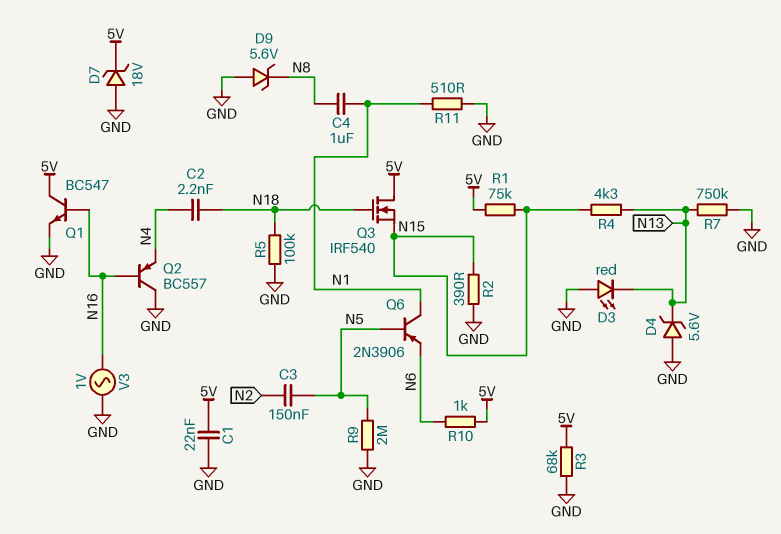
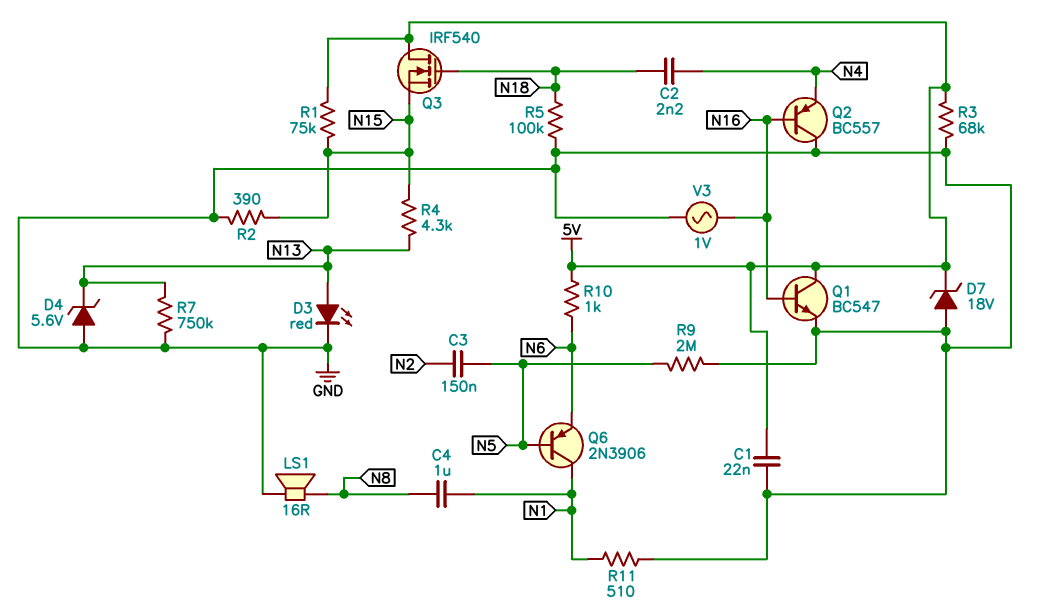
D3: LED red (A GND, K N13) -> LED red (A N13, K GND)
D9: zener 5.6V (A GND, K N8) -> none
LS1: none -> speaker 16R (GND, N8)

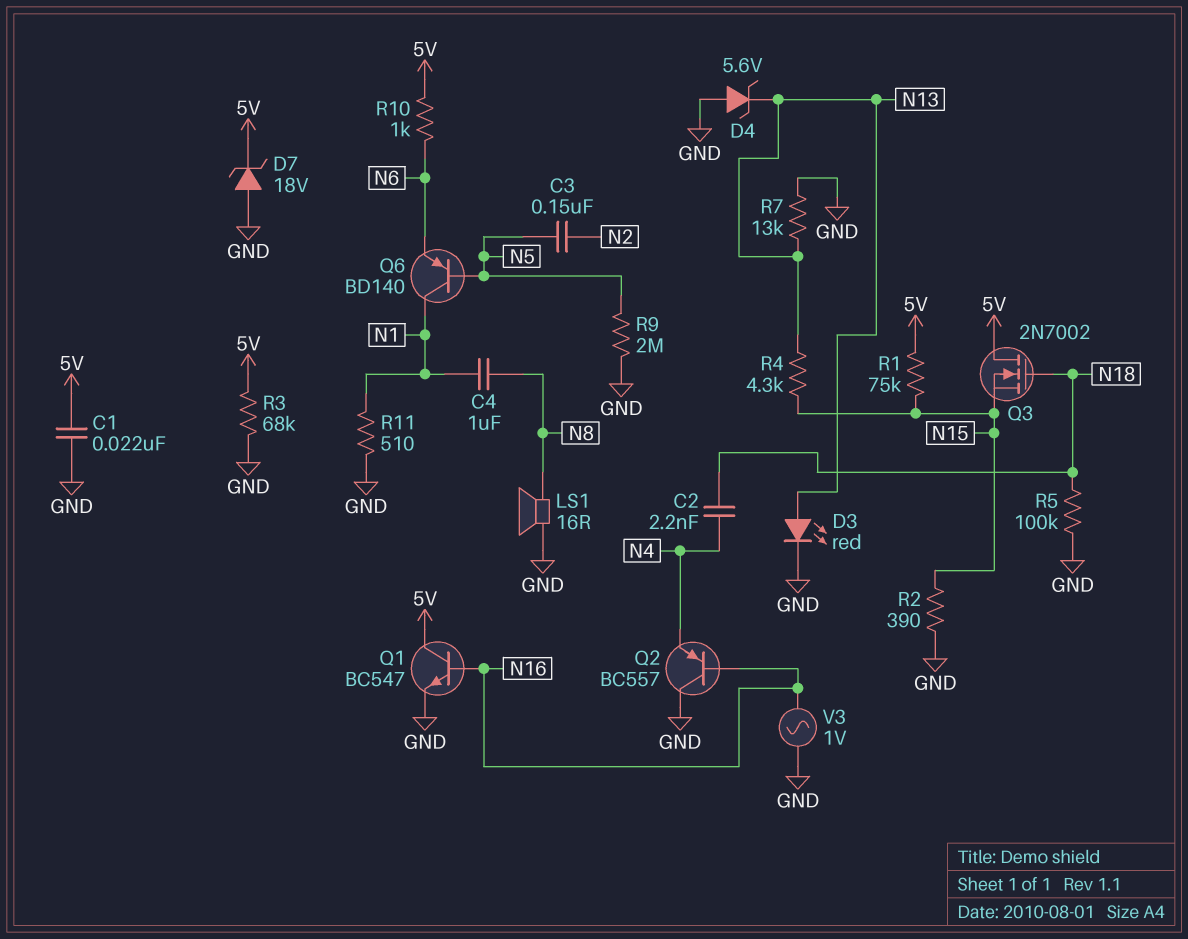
Q3: NMOS IRF540 (G N18, D 5V, S N15) -> NMOS 2N7002 (G N18, D 5V, S N15)
Q6: PNP 2N3906 (B N5, C N1, E N6) -> PNP BD140 (B N5, C N1, E N6)
R7: 750k (GND, N13) -> 13k (GND, N13)

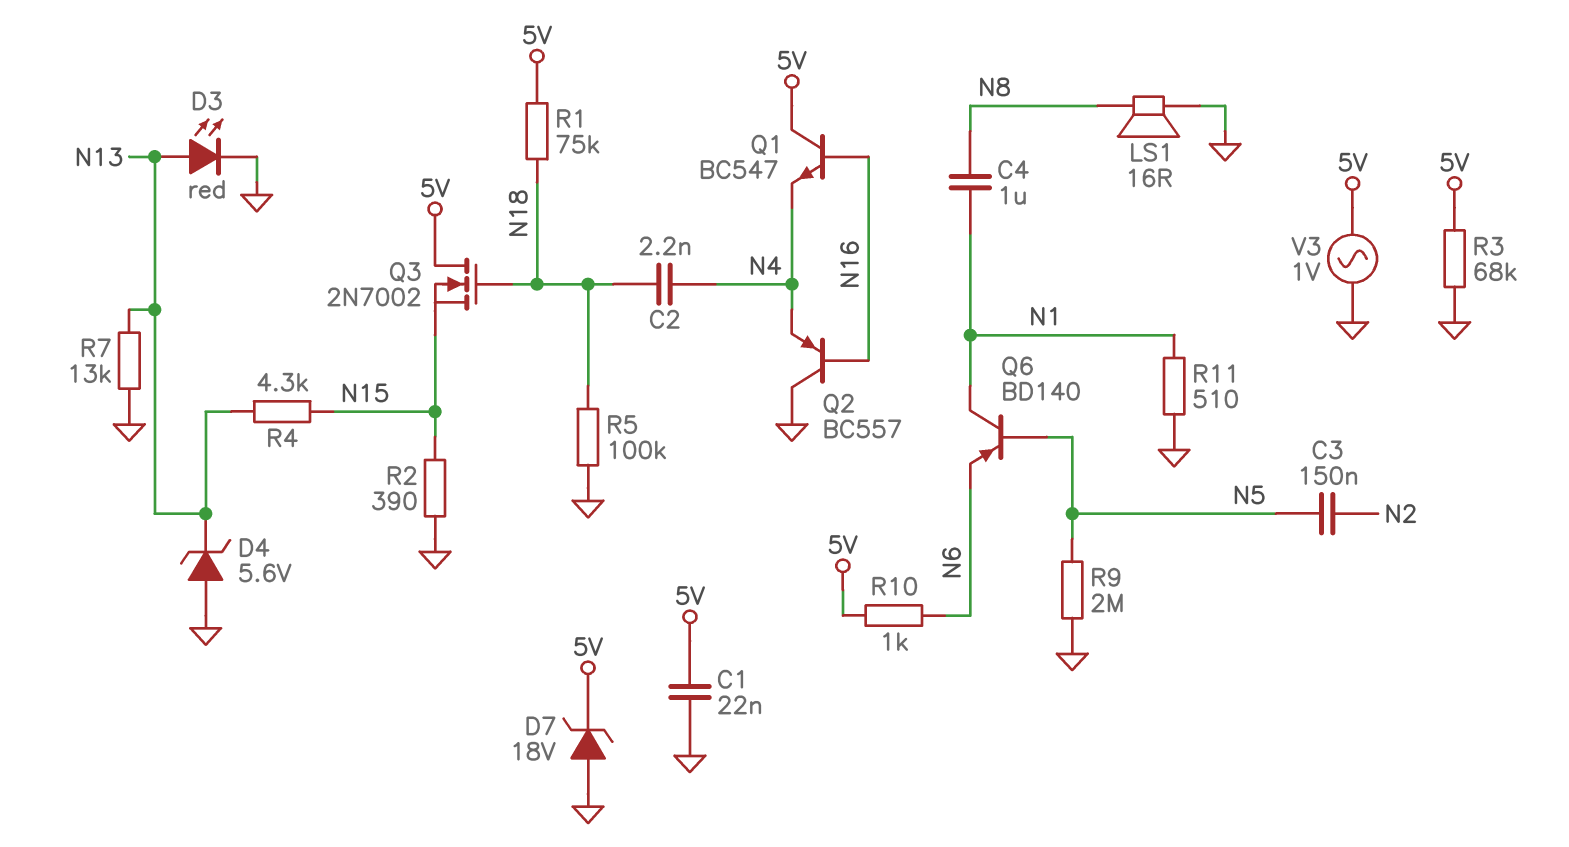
Q1: NPN BC547 (B N16, C 5V, E GND) -> NPN BC547 (B N16, C 5V, E N4)
R1: 75k (5V, N15) -> 75k (5V, N18)
V3: AC 1V (GND, N16) -> AC 1V (5V, GND)

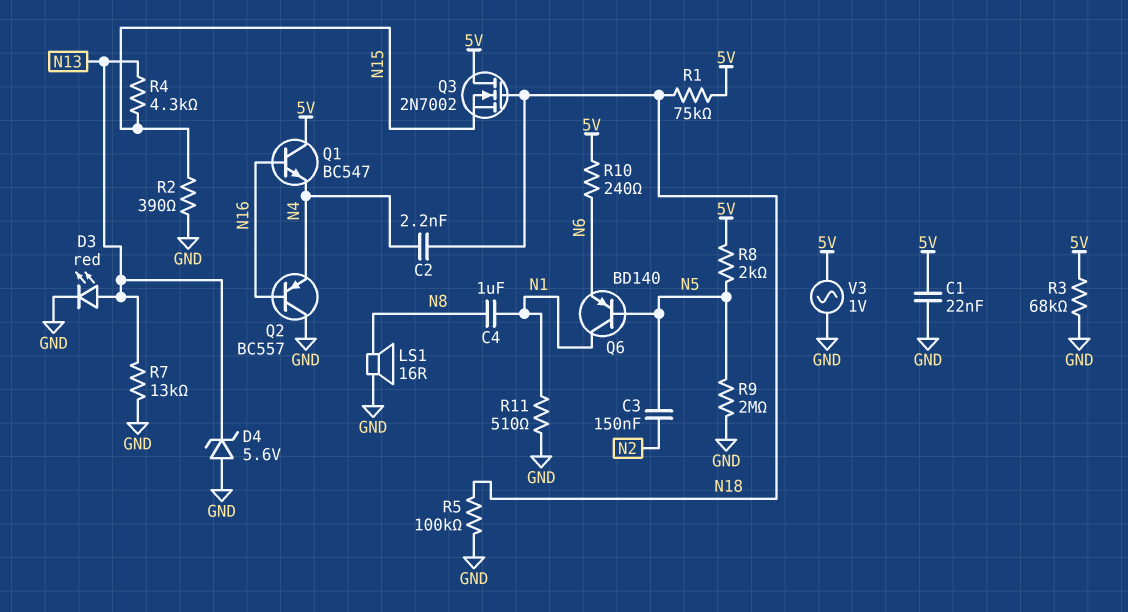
D7: zener 18V (A GND, K 5V) -> none
R8: none -> 2k (5V, N5)
R10: 1k (5V, N6) -> 240 (5V, N6)

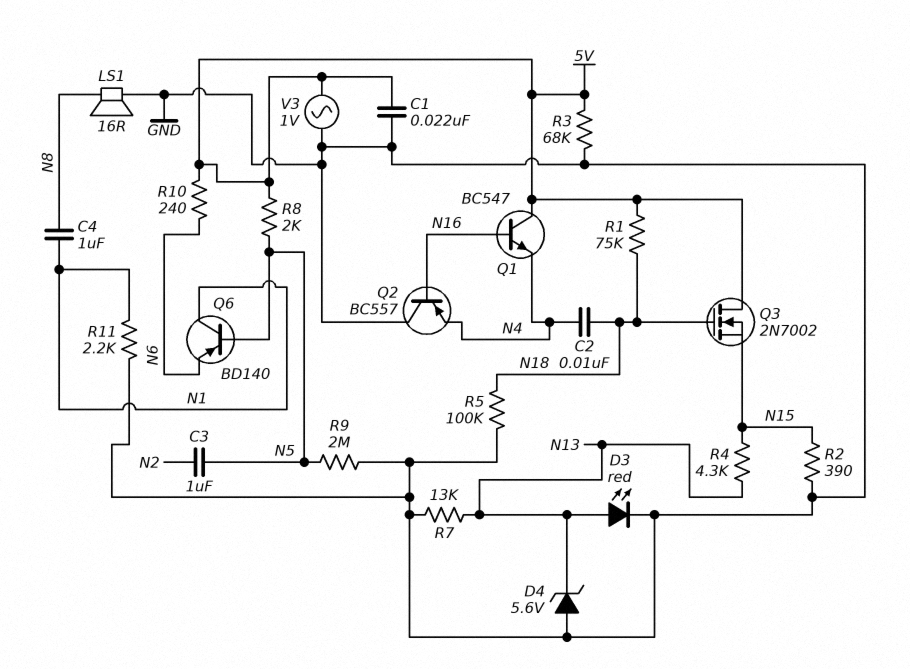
C2: 2.2nF (N4, N18) -> 10nF (N4, N18)
C3: 150nF (N2, N5) -> 1uF (N2, N5)
R11: 510 (GND, N1) -> 2.2k (GND, N1)

